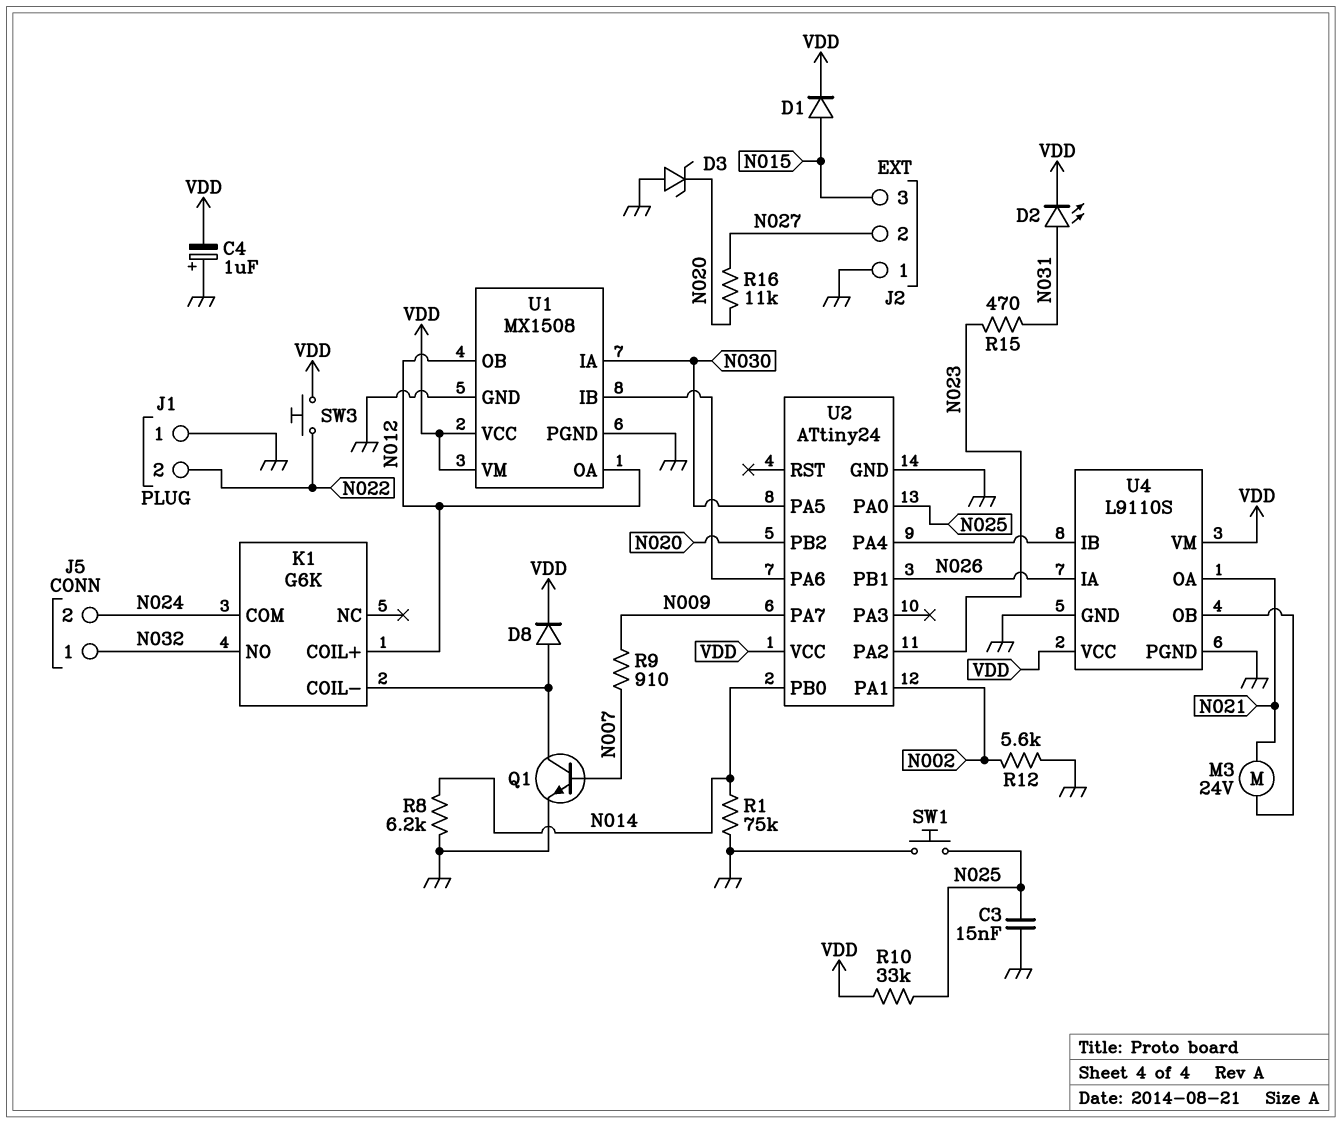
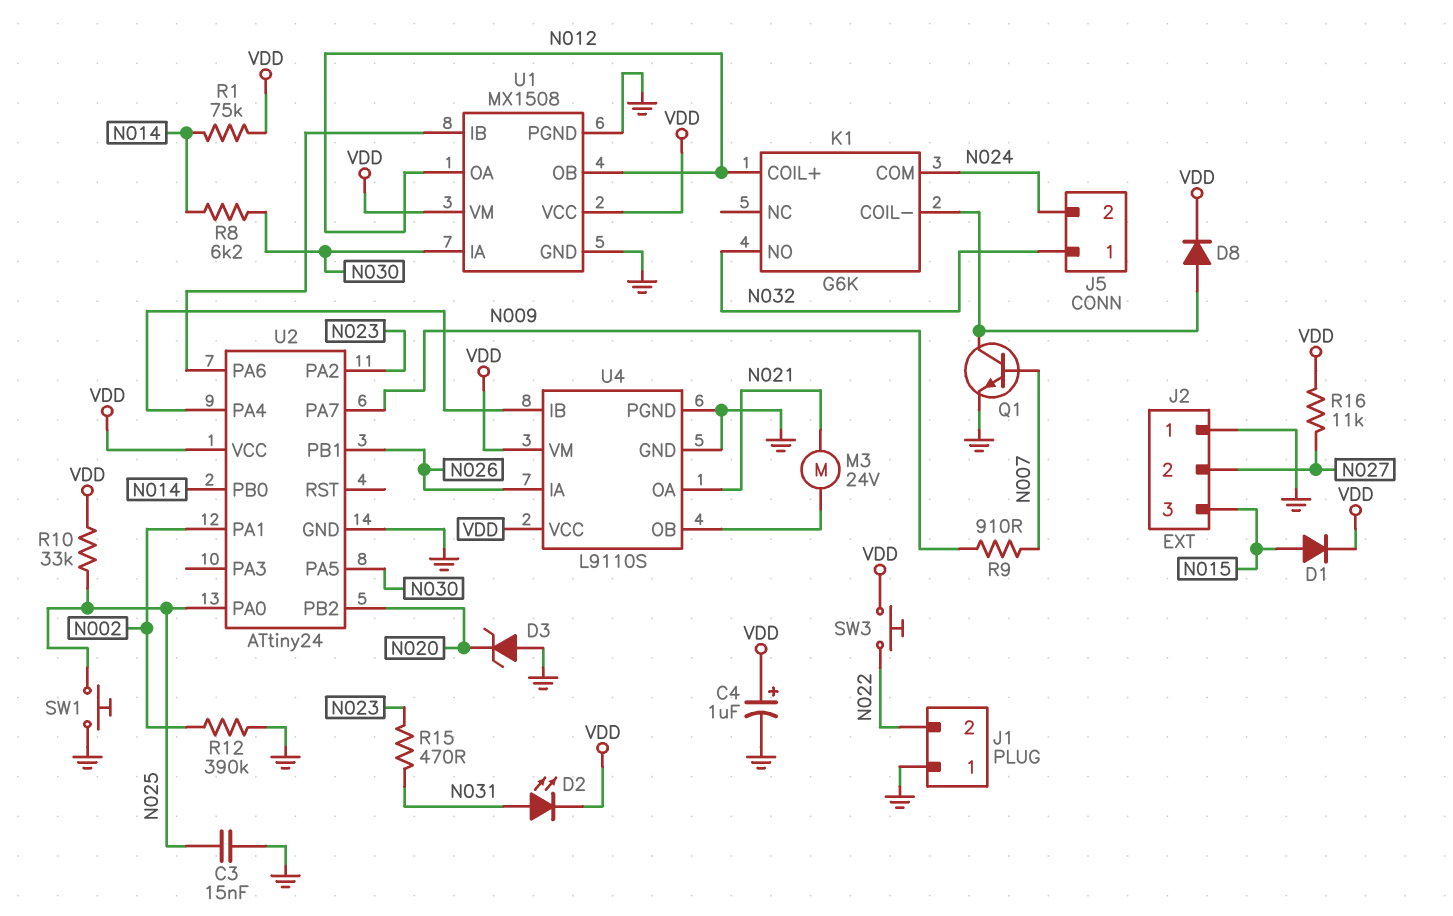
C4: 1uF (plus GND, minus VDD) -> 1uF (plus VDD, minus GND)
R1: 75k (GND, N014) -> 75k (N014, VDD)
R8: 6.2k (GND, N014) -> 6.2k (N014, N030)
R12: 5.6k (GND, N002) -> 390k (GND, N002)
R16: 11k (N020, N027) -> 11k (N027, VDD)

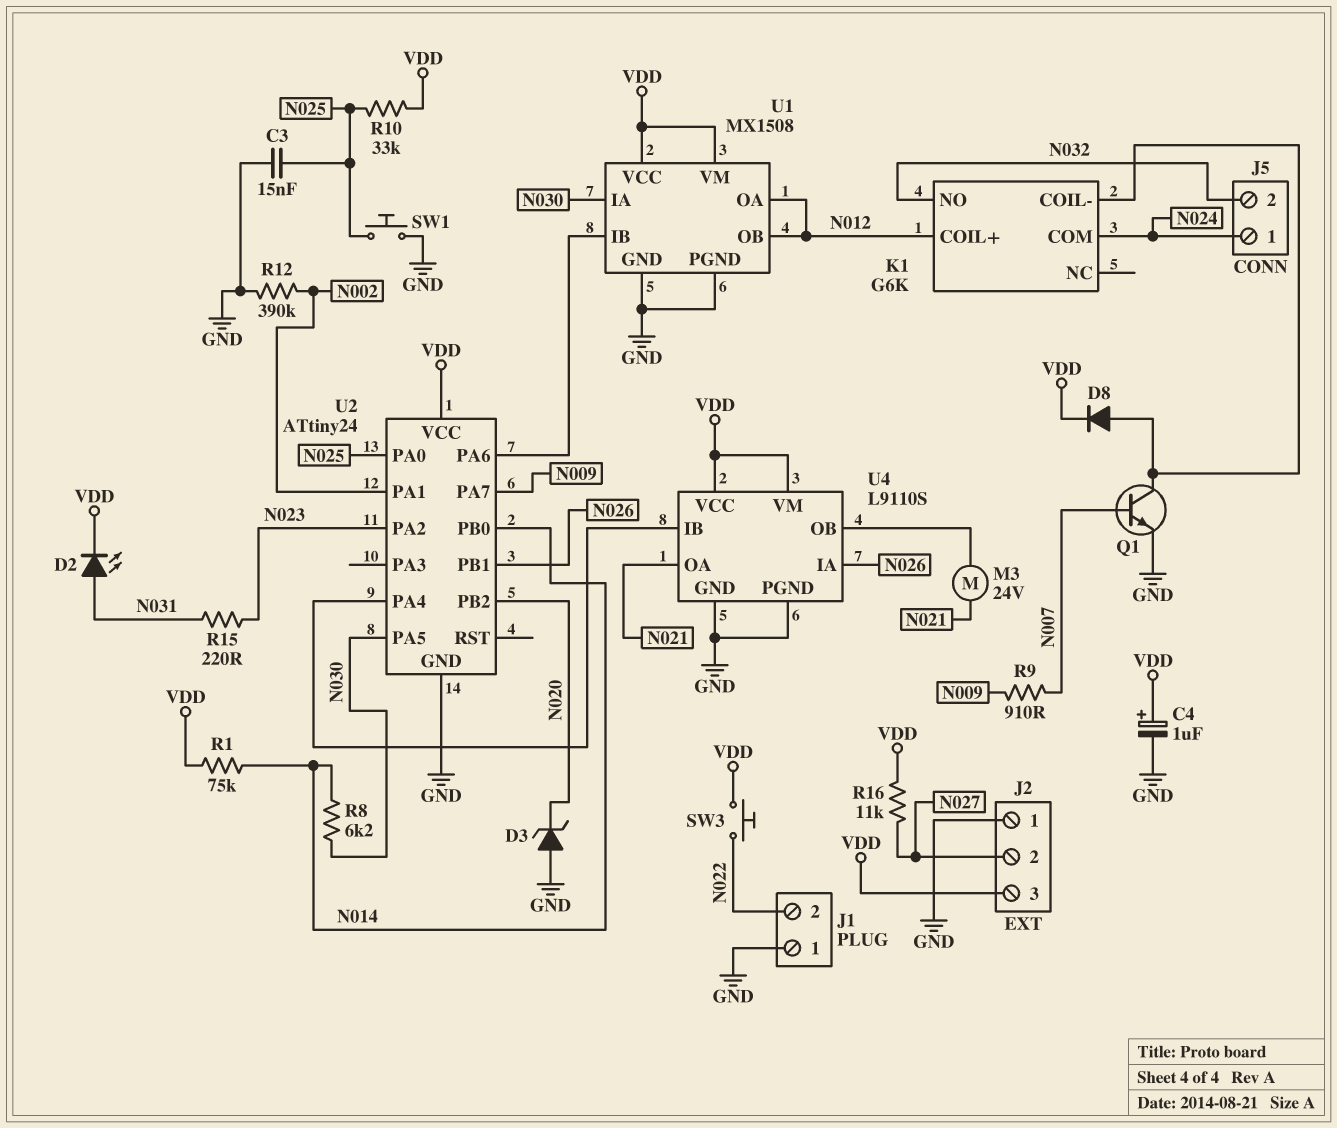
D1: diode (A N015, K VDD) -> none
J2 pin 3: N015 -> VDD
J5 pin 1: N032 -> N024
J5 pin 2: N024 -> N032
R15: 470 (N023, N031) -> 220 (N023, N031)

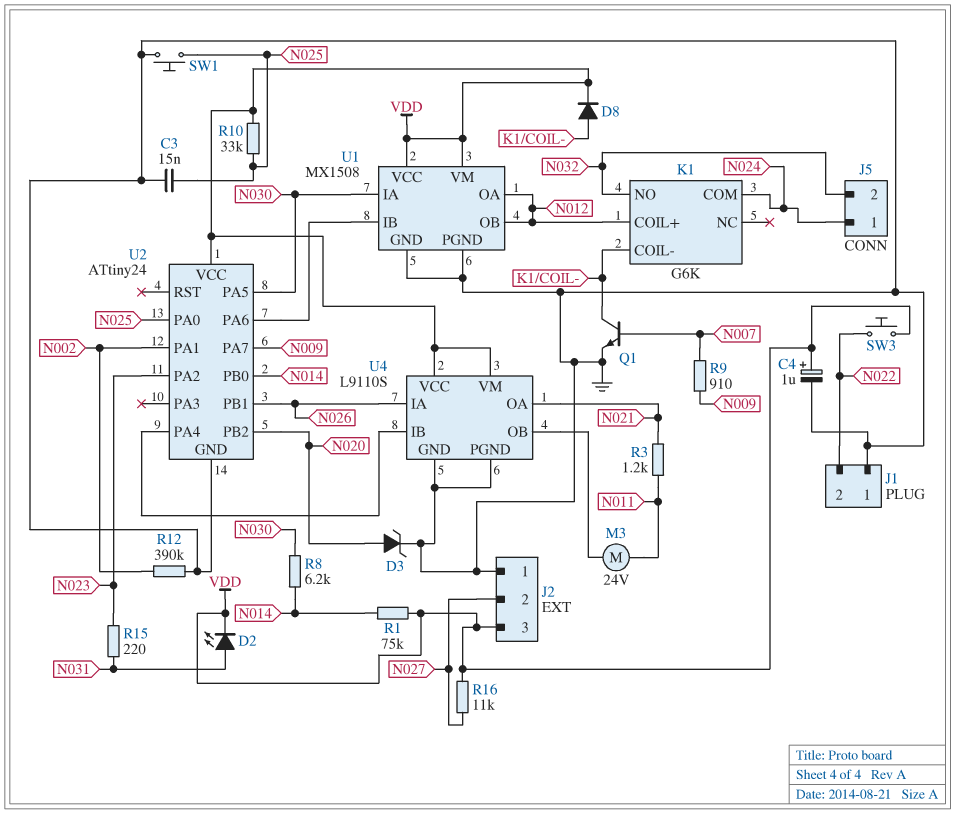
D3: zener (A GND, K N020) -> zener (A N020, K GND)
M3: motor 24V (N021, U4/OB) -> motor 24V (N011, U4/OB)
R3: none -> 1.2k (N011, N021)

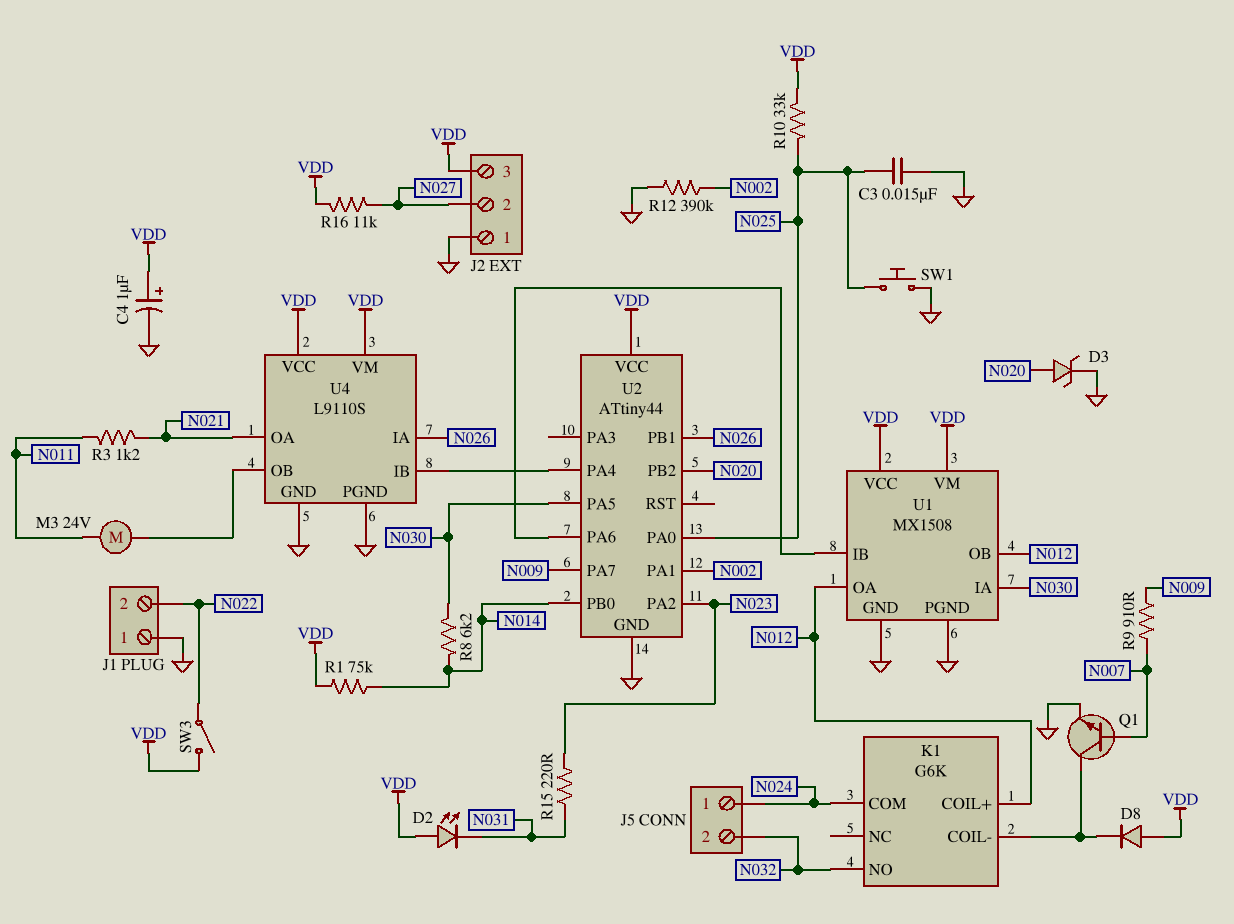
D2: LED (A N031, K VDD) -> LED (A VDD, K N031)
D8: diode (A K1/COIL-, K VDD) -> diode (A VDD, K K1/COIL-)
SW3: button (N022, VDD) -> switch (N022, VDD)
U2: ATtiny24 -> ATtiny44

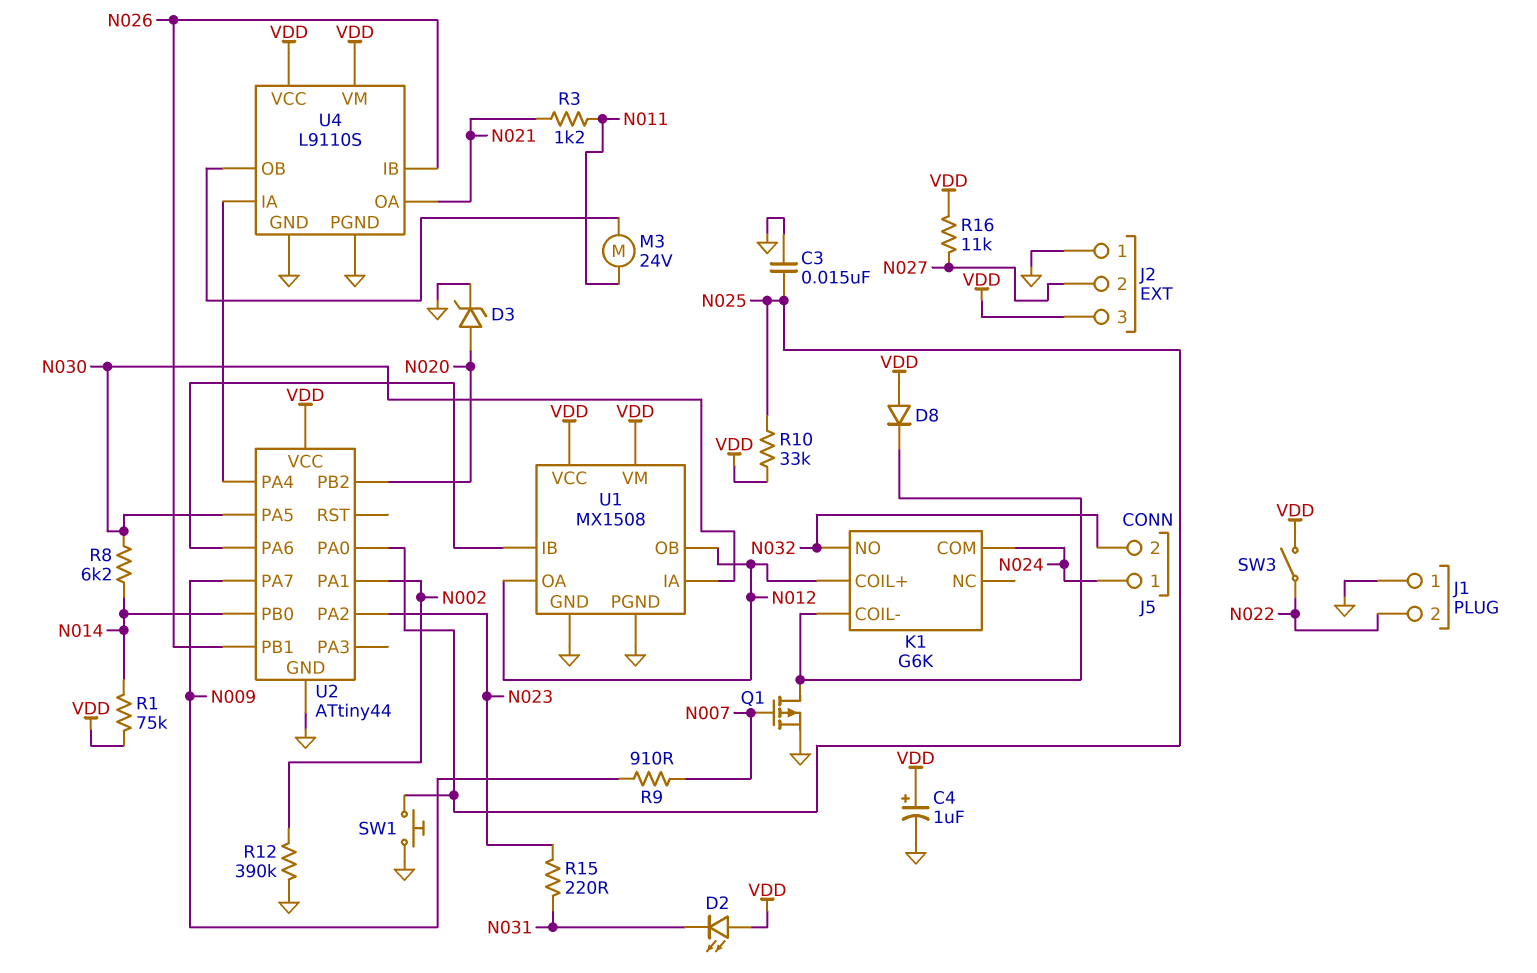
Q1: NPN (B N007, C K1/COIL-, E GND) -> PMOS (G N007, D K1/COIL-, S GND)
U4 pin IA: N026 -> U2/PA4
U4 pin IB: U2/PA4 -> N026

